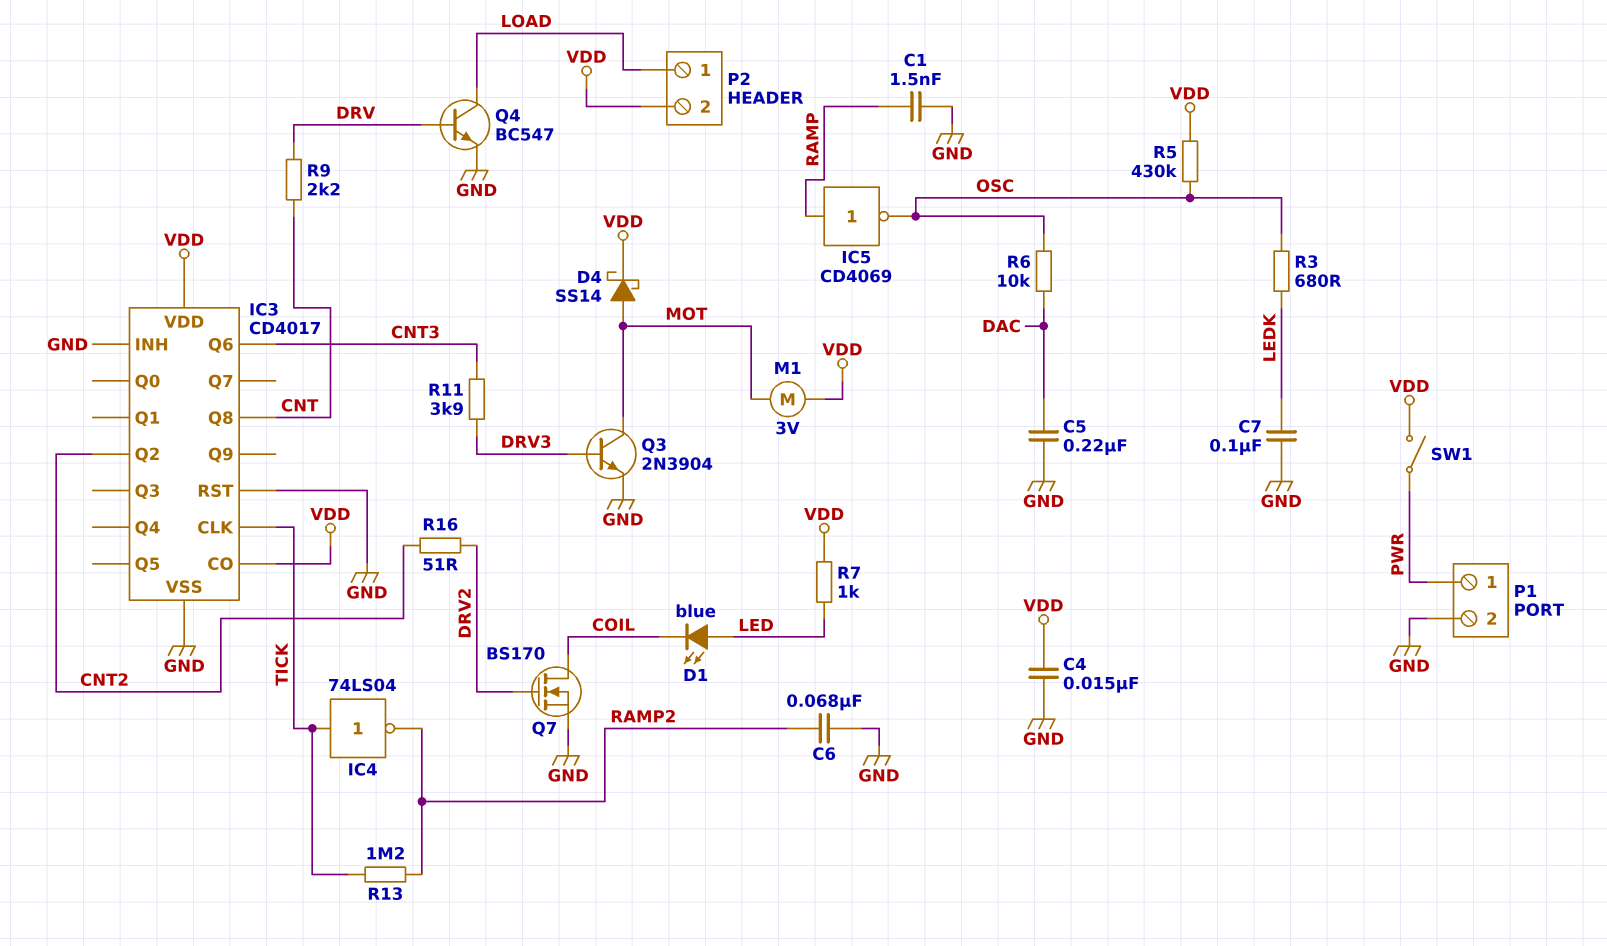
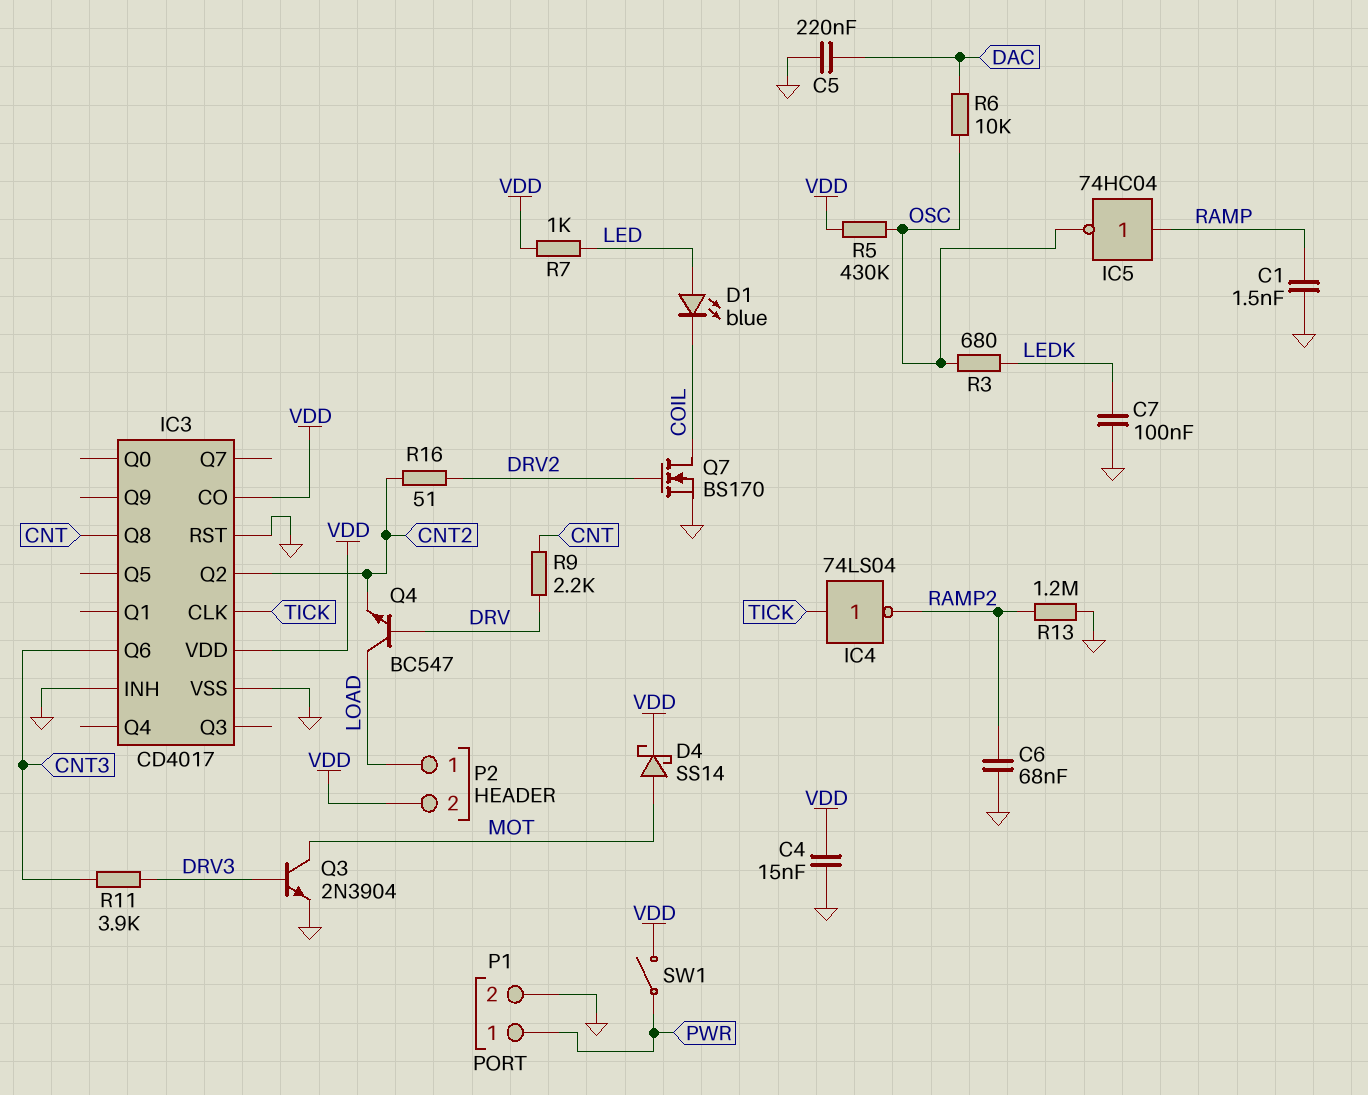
IC5: NOT CD4069 (in RAMP, out OSC) -> NOT 74HC04 (in RAMP, out OSC)
M1: motor 3V (MOT, VDD) -> none
Q4: NPN BC547 (B DRV, C LOAD, E GND) -> NPN BC547 (B DRV, C LOAD, E CNT2)
R13: 1.2M (RAMP2, TICK) -> 1.2M (GND, RAMP2)

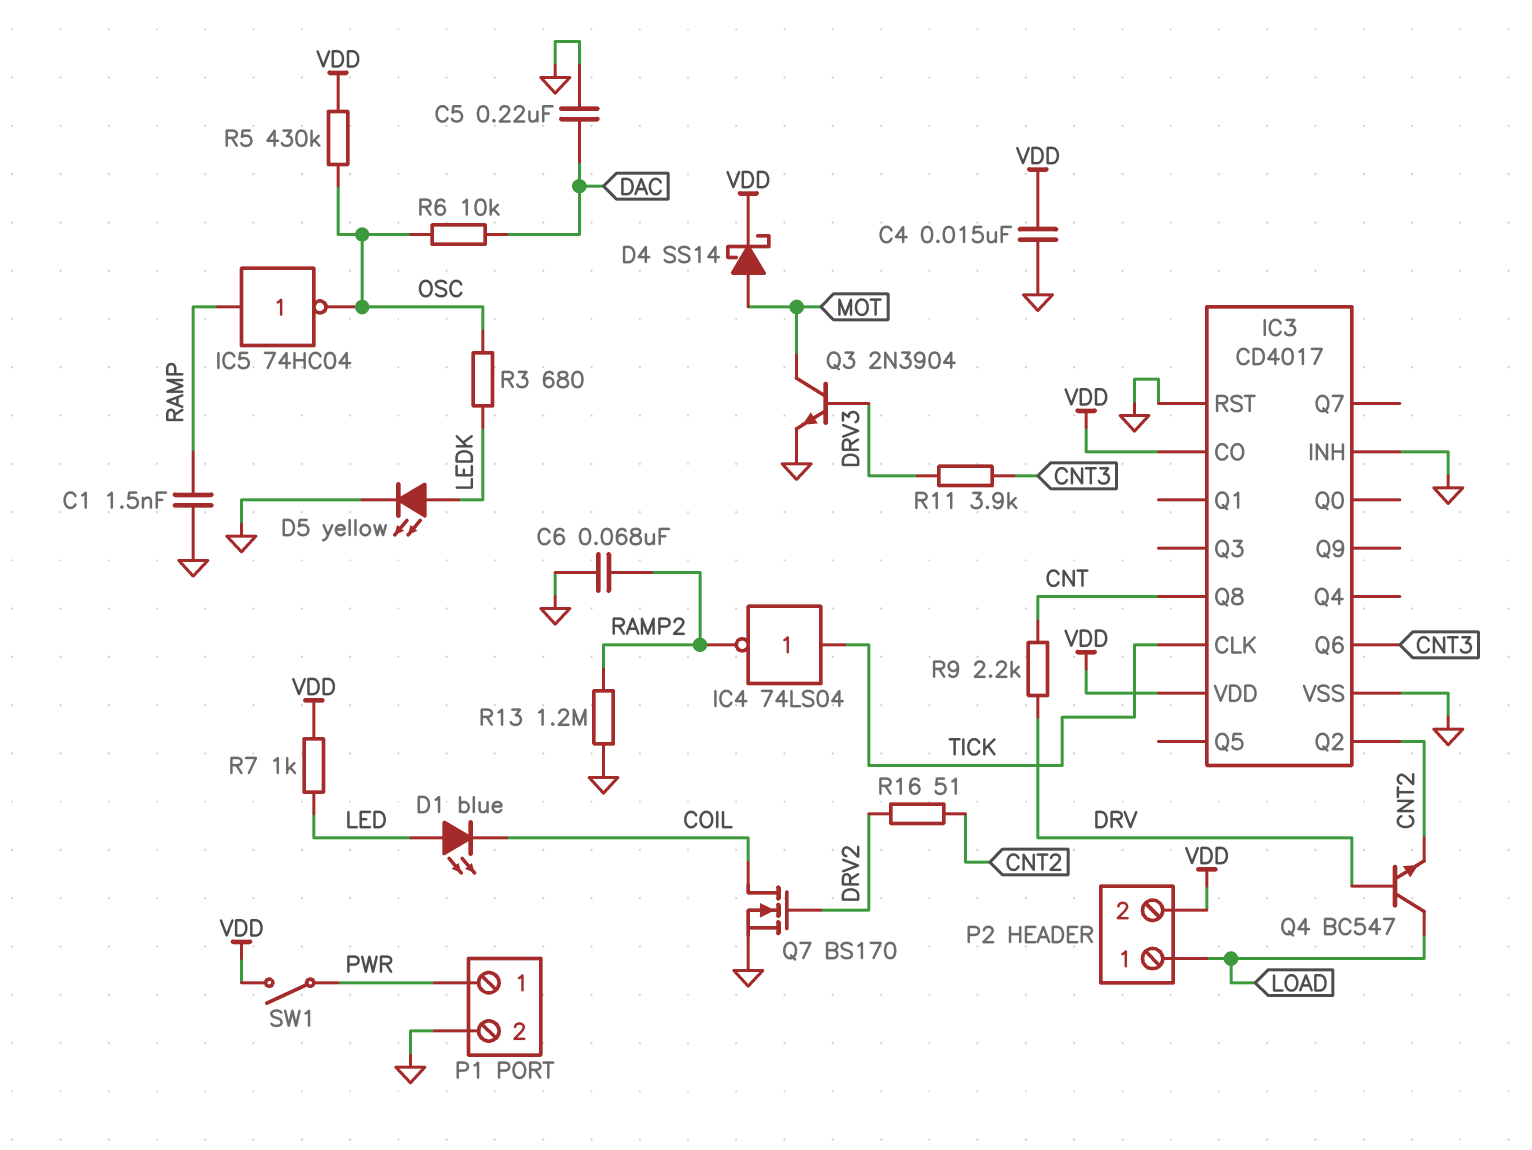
C7: 100nF (GND, LEDK) -> none
D5: none -> LED yellow (A LEDK, K GND)

